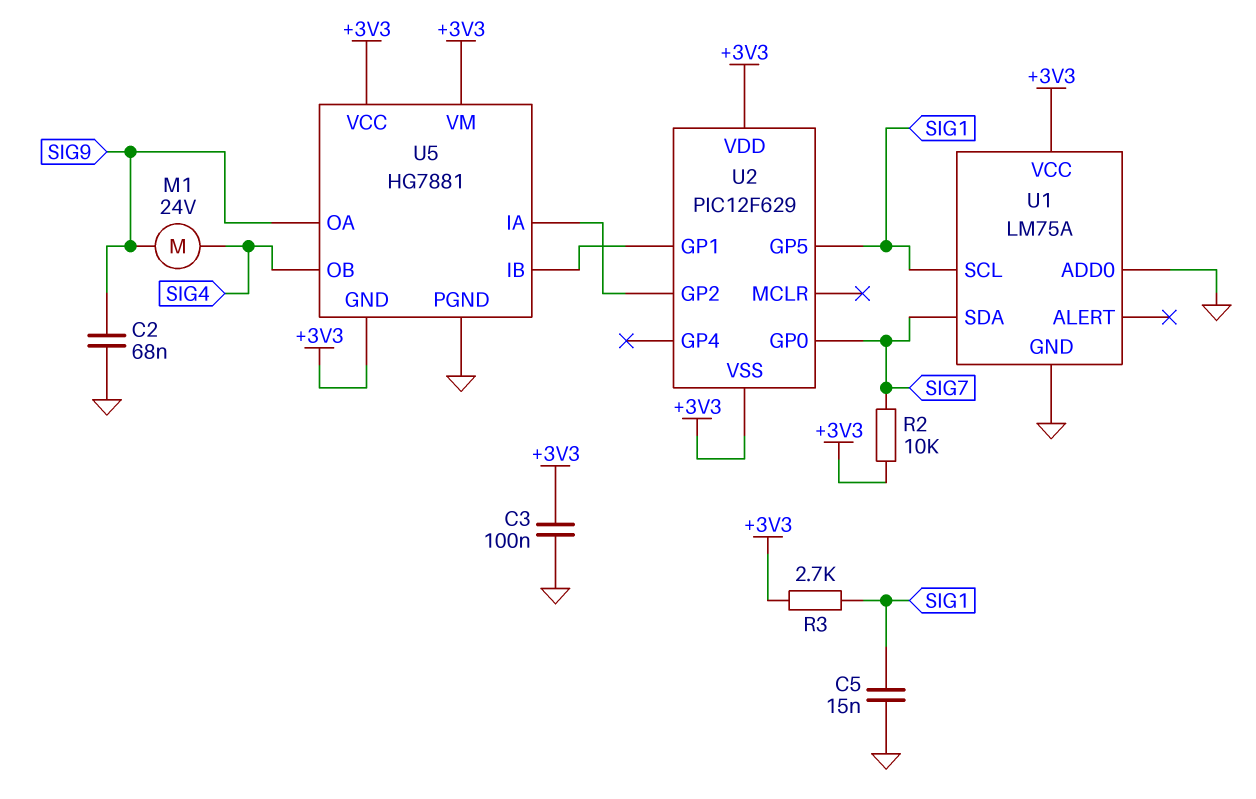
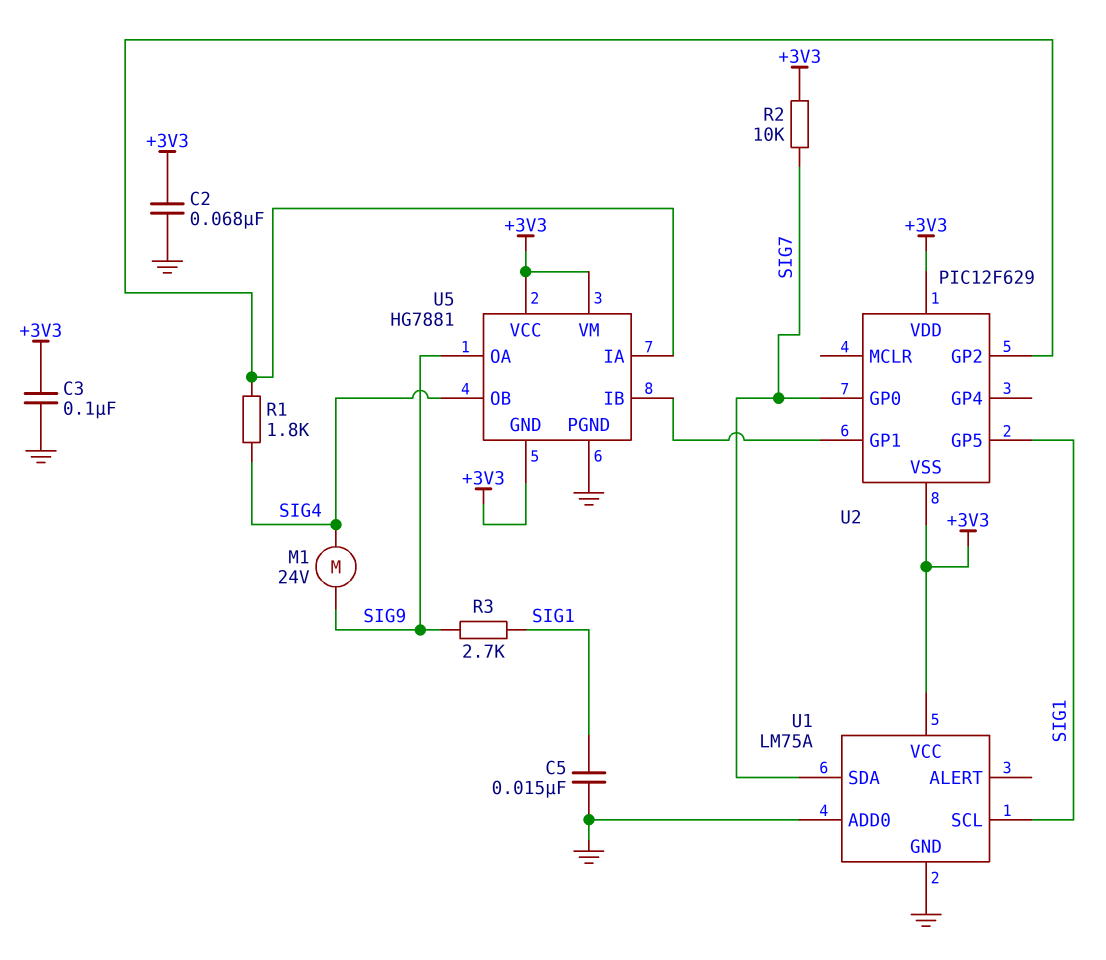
C2: 68nF (GND, SIG9) -> 68nF (+3V3, GND)
R1: none -> 1.8k (SIG4, U2/GP2)
R3: 2.7k (+3V3, SIG1) -> 2.7k (SIG1, SIG9)

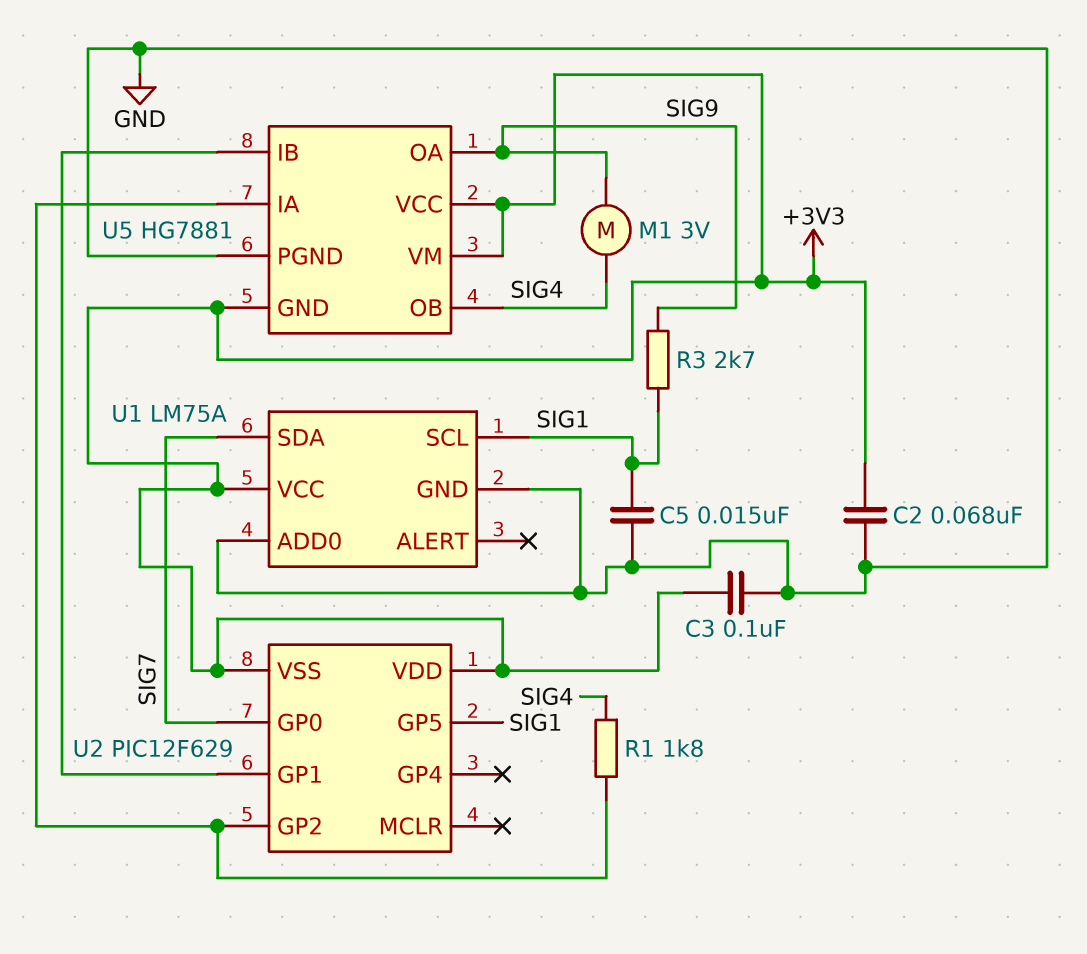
M1: motor 24V (SIG4, SIG9) -> motor 3V (SIG4, SIG9)
R2: 10k (+3V3, SIG7) -> none

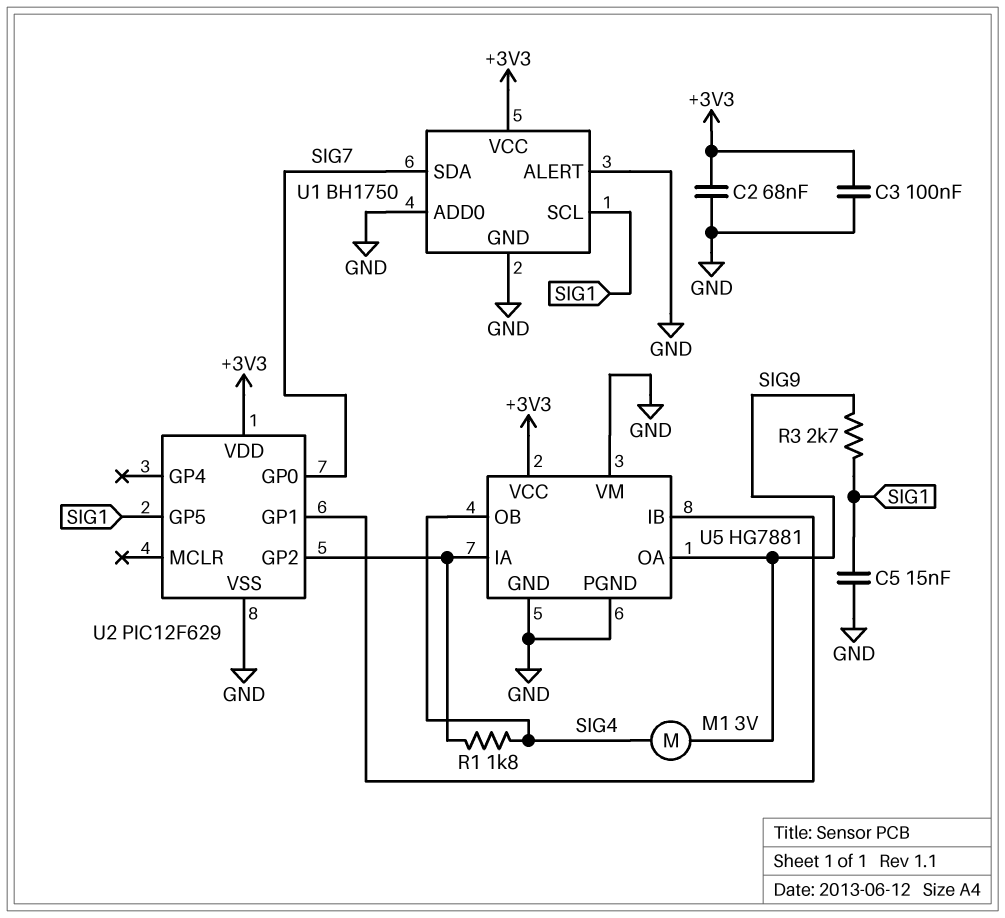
U1: LM75A -> BH1750
U1 pin ALERT: none -> GND
U2 pin VSS: +3V3 -> GND
U5 pin GND: +3V3 -> GND
U5 pin VM: +3V3 -> GND

